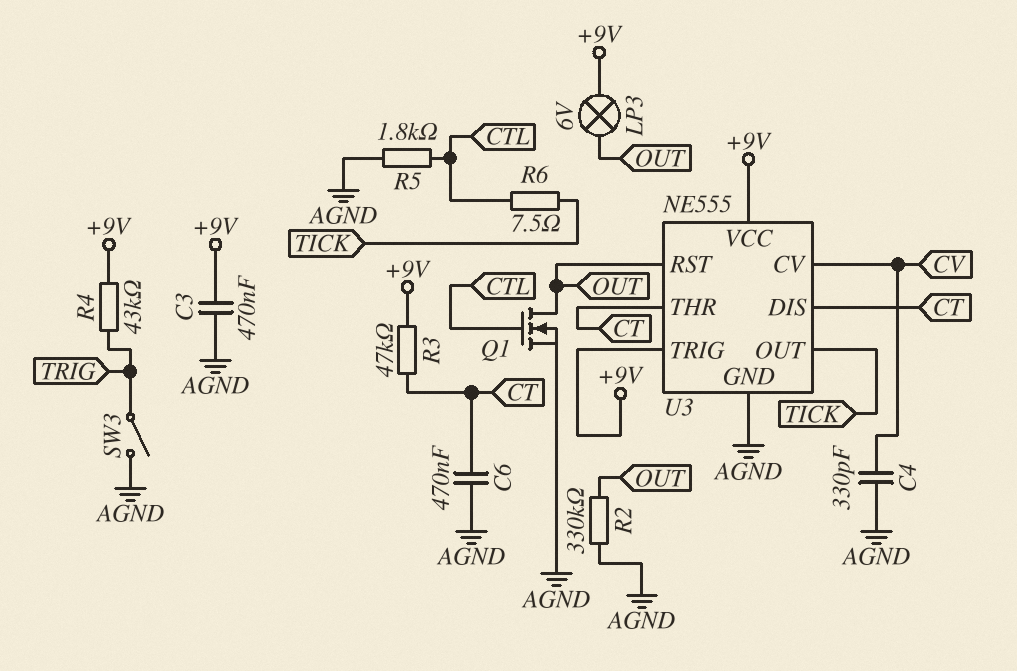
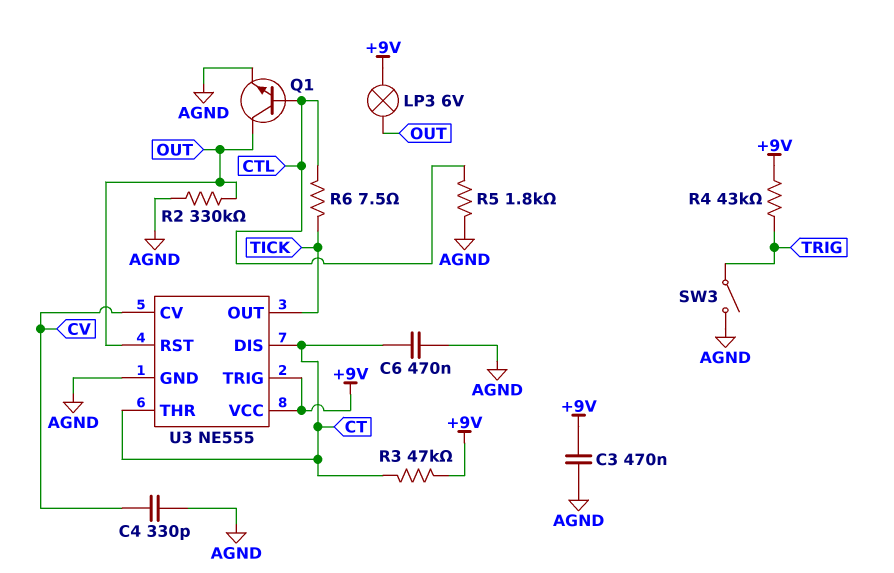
Q1: NMOS (G CTL, D OUT, S AGND) -> NPN (B CTL, C OUT, E AGND)

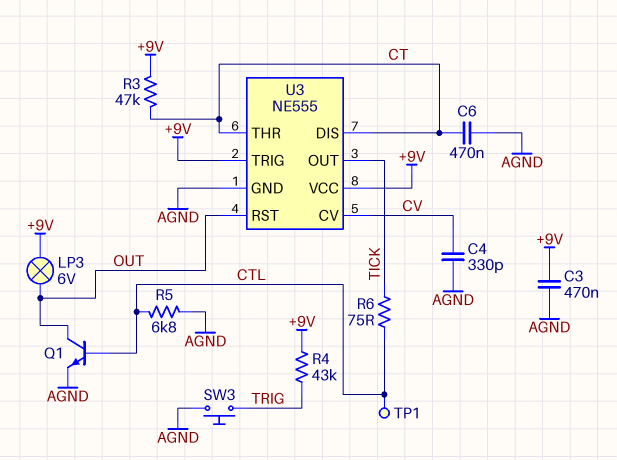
R2: 330k (AGND, OUT) -> none
R5: 1.8k (AGND, CTL) -> 6.8k (AGND, CTL)
R6: 7.5 (CTL, TICK) -> 75 (CTL, TICK)
SW3: switch (AGND, TRIG) -> button (AGND, TRIG)
TP1: none -> test point (CTL)

